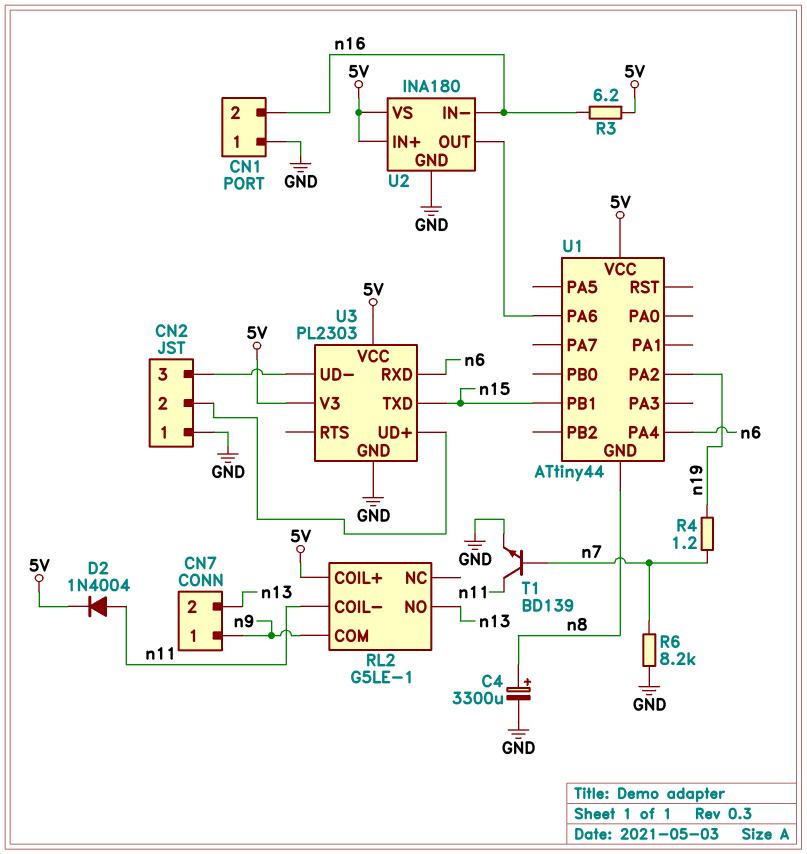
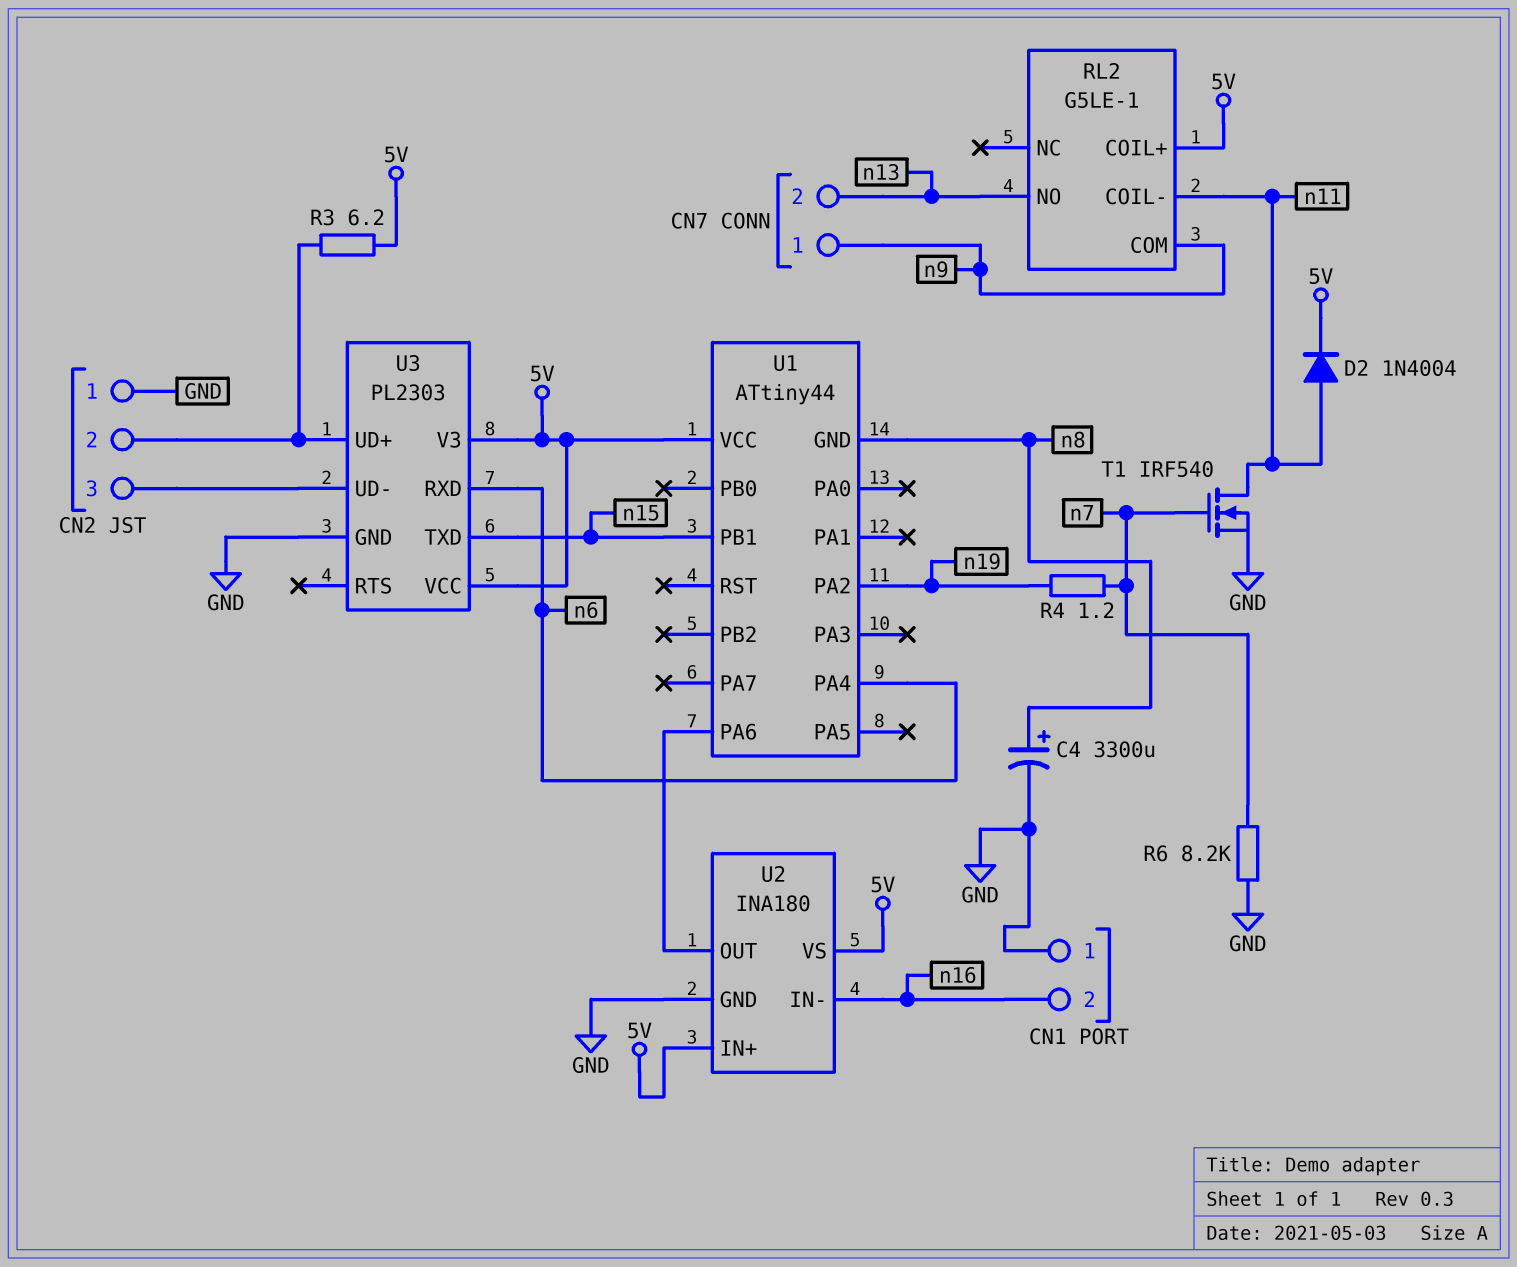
R3: 6.2 (5V, n16) -> 6.2 (5V, CN2/2)
T1: NPN BD139 (B n7, C n11, E GND) -> NMOS IRF540 (G n7, D n11, S GND)

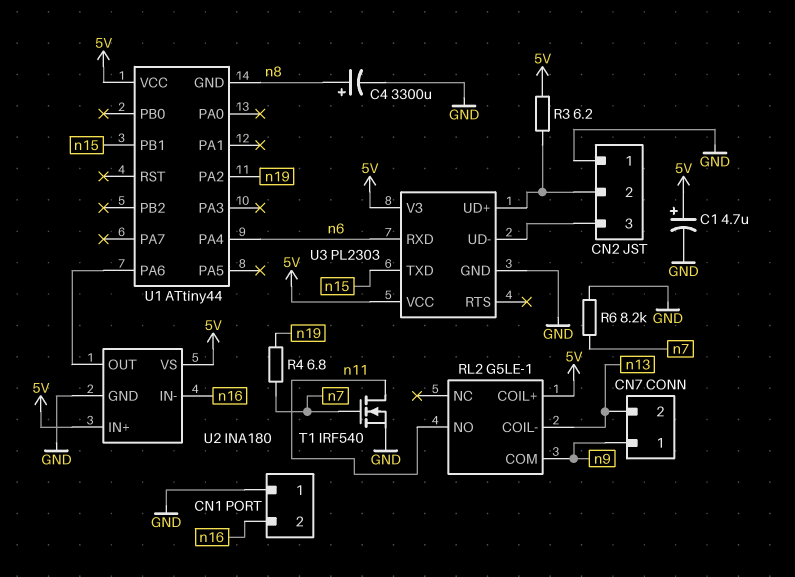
C1: none -> 4.7uF (plus 5V, minus GND)
D2: diode 1N4004 (A n11, K 5V) -> none
R4: 1.2 (n7, n19) -> 6.8 (n7, n19)
RL2 pin COIL-: n11 -> n13
RL2 pin NO: n13 -> n11

